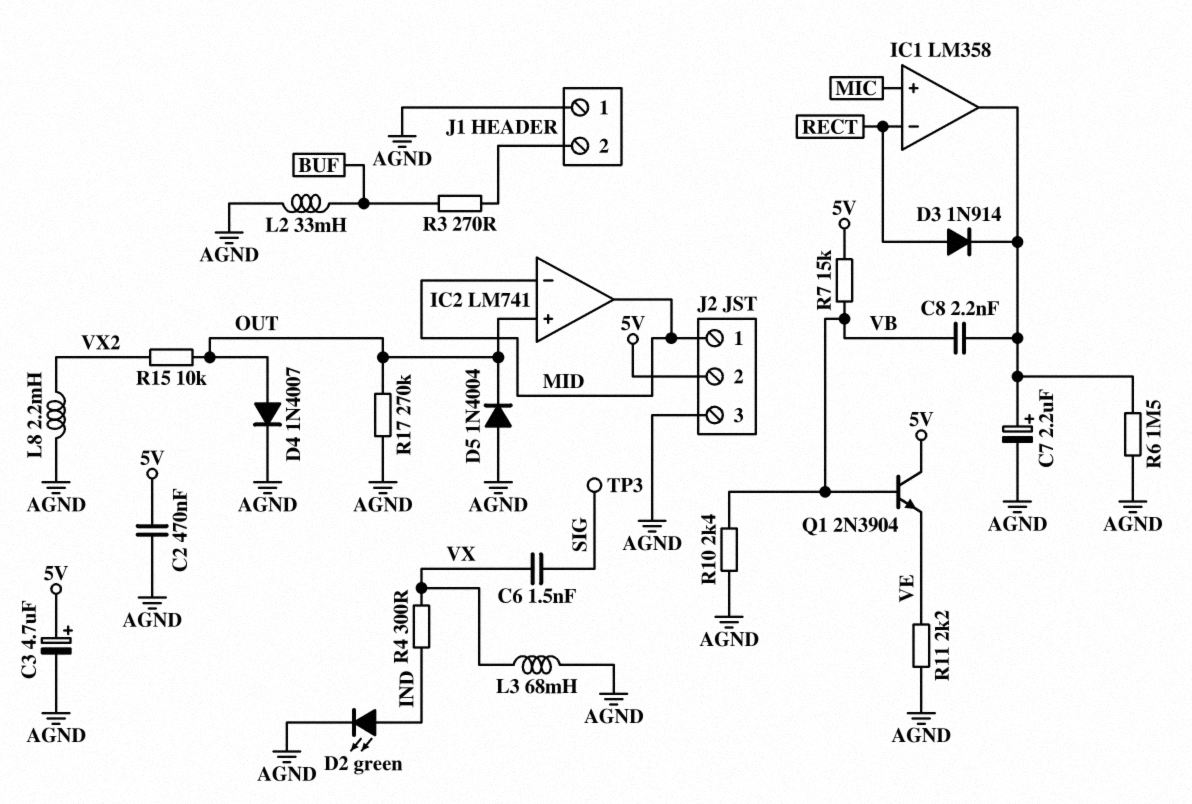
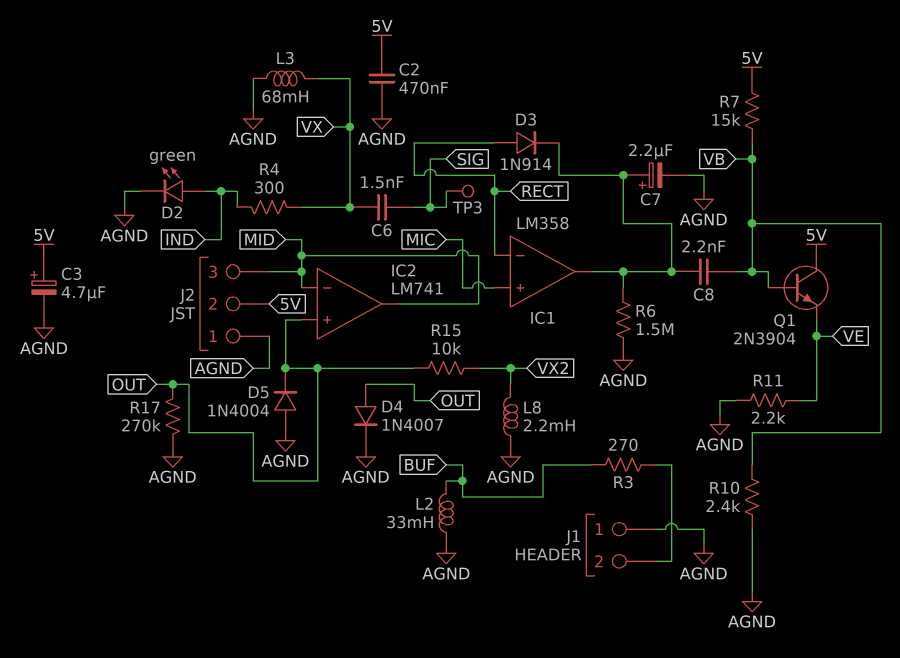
J2 pin 1: MID -> AGND
J2 pin 3: AGND -> MID

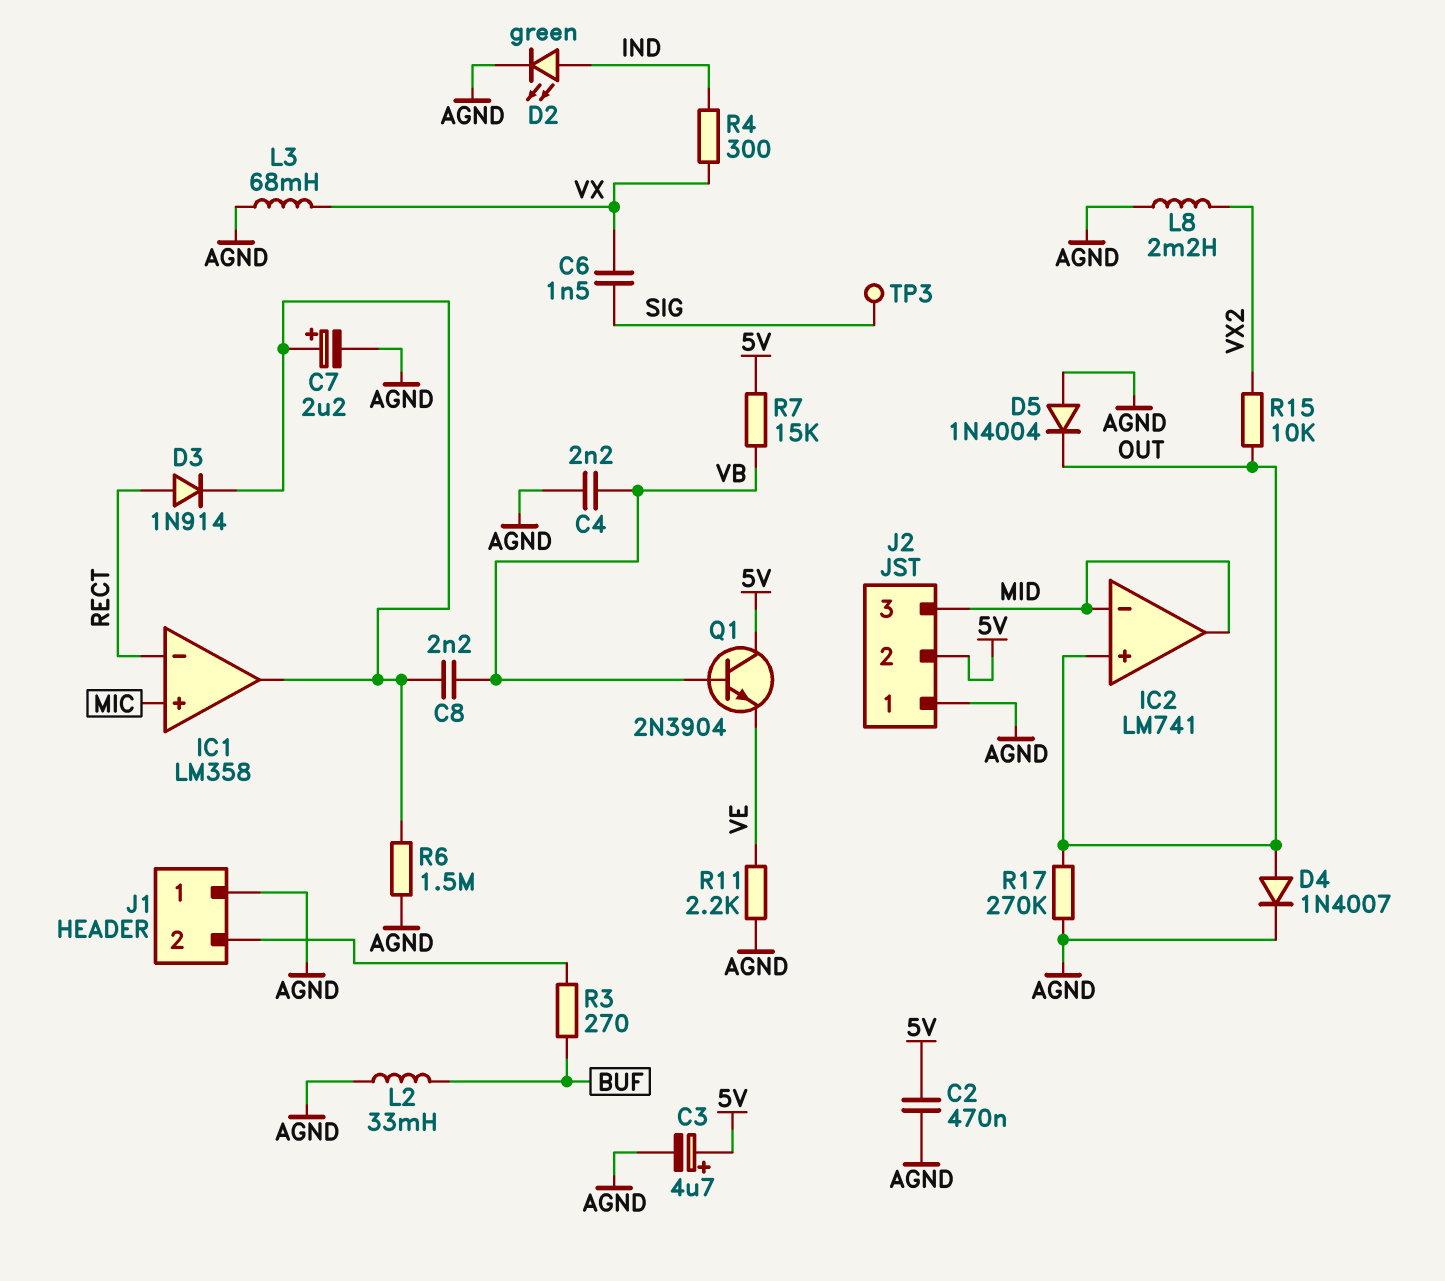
C4: none -> 2.2nF (AGND, VB)
R10: 2.4k (AGND, VB) -> none

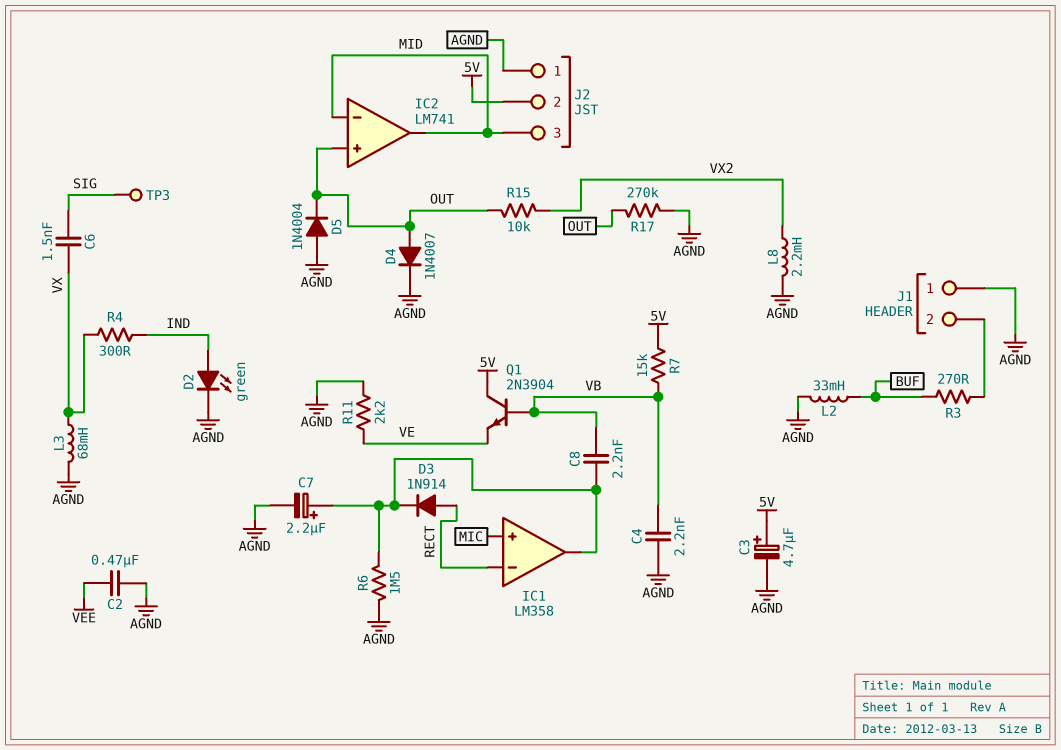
C2: 470nF (5V, AGND) -> 470nF (AGND, VEE)

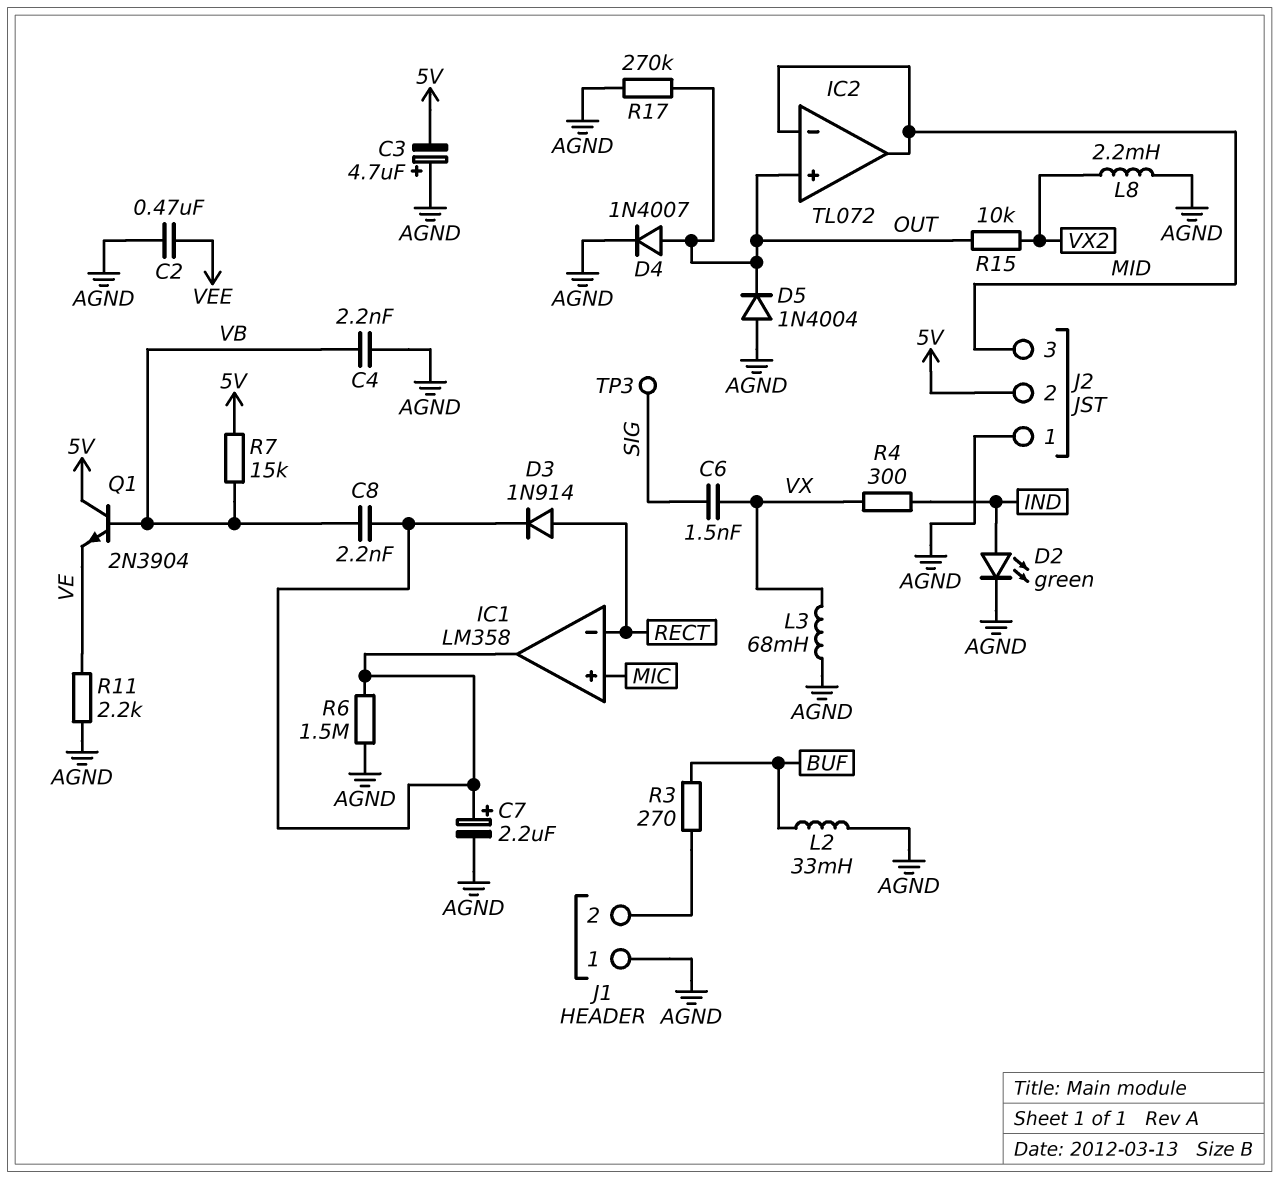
C3: 4.7uF (plus 5V, minus AGND) -> 4.7uF (plus AGND, minus 5V)
IC2: LM741 -> TL072

